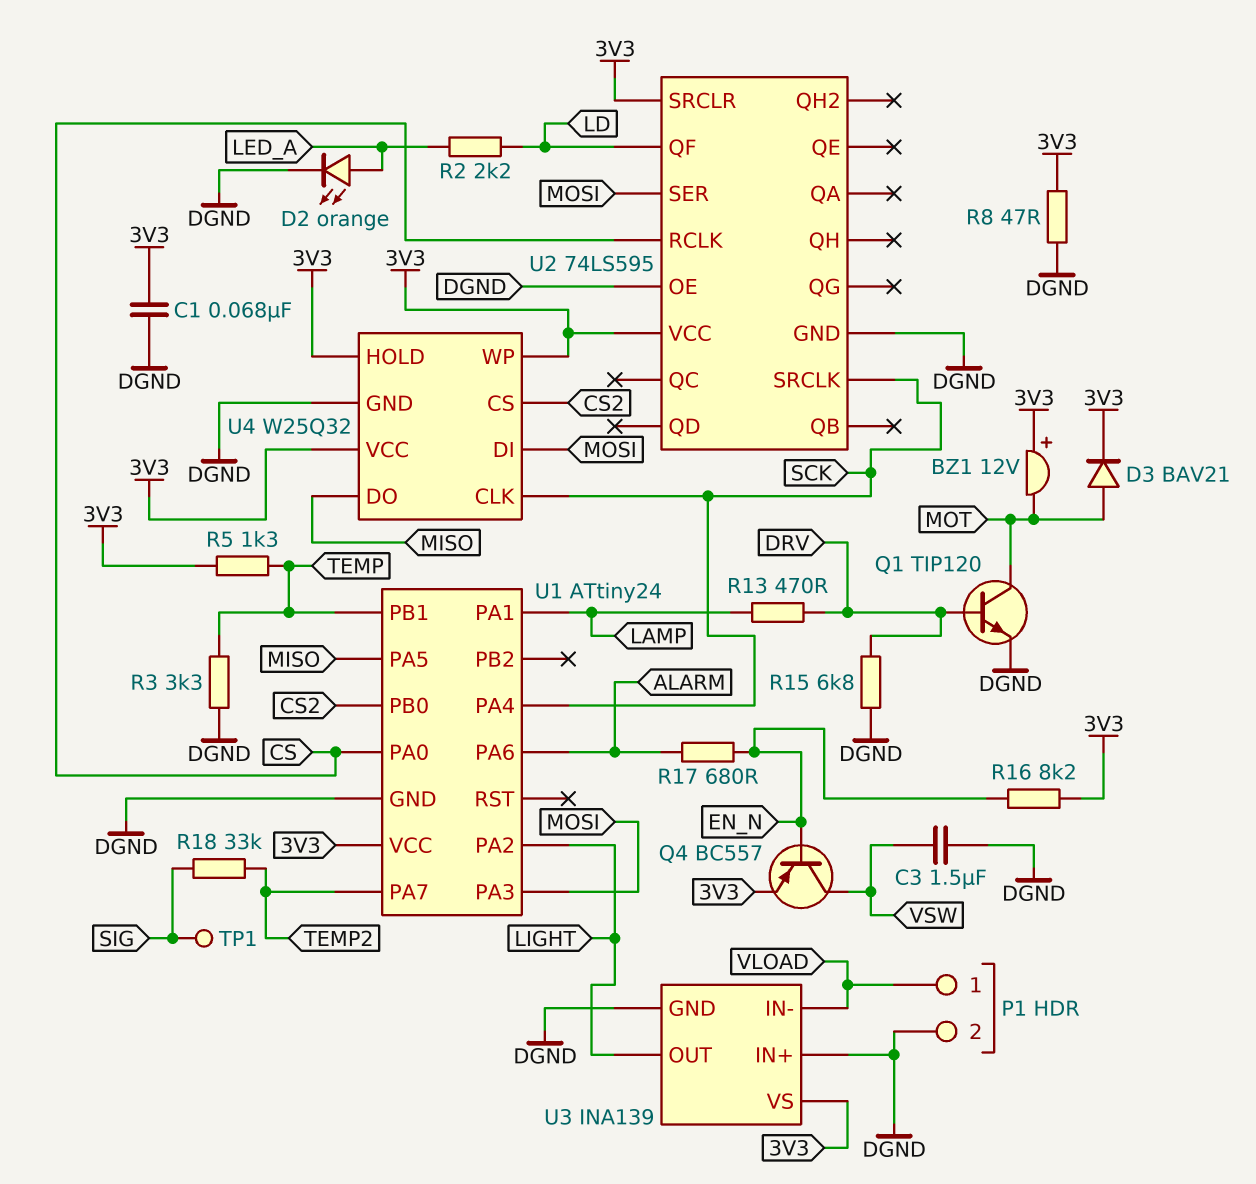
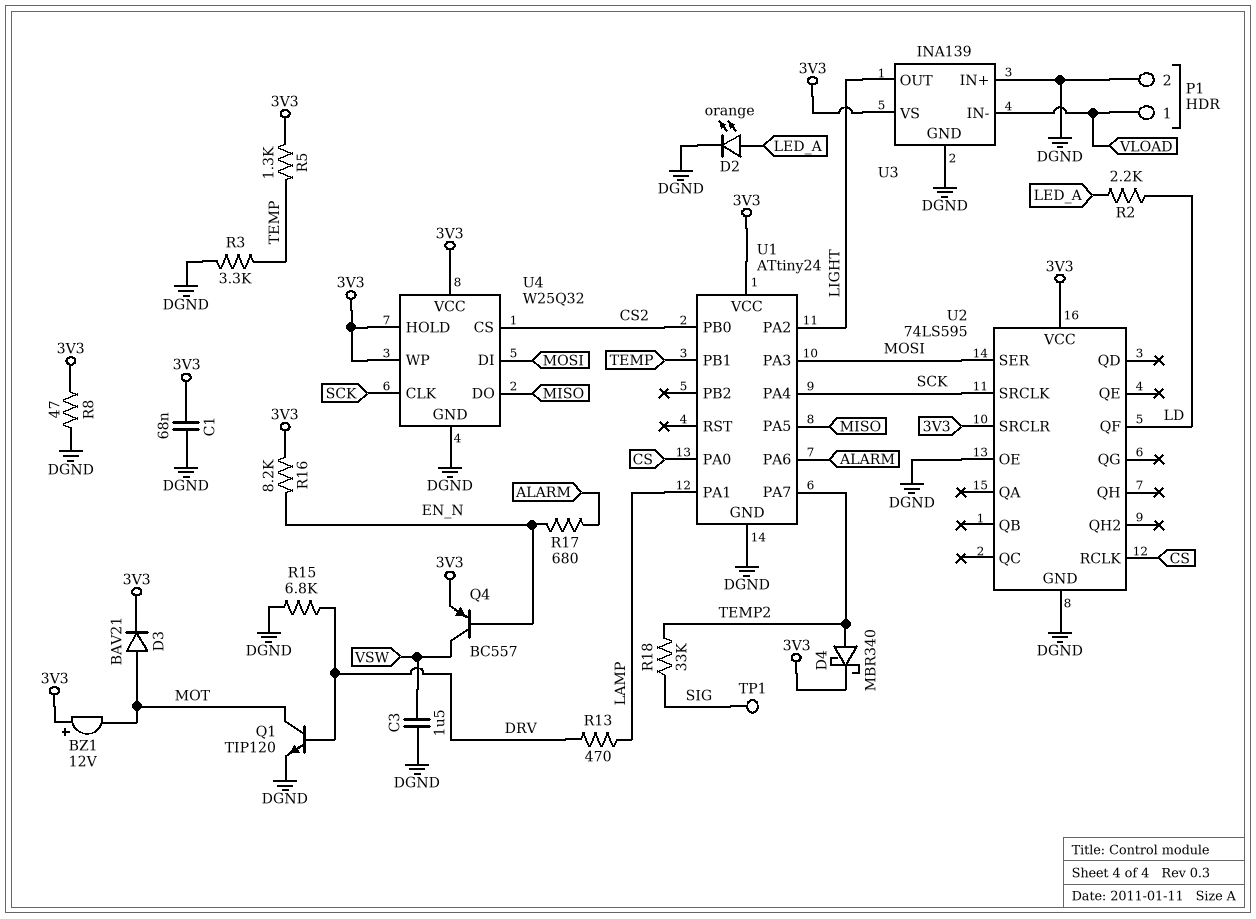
D4: none -> schottky MBR340 (A TEMP2, K 3V3)

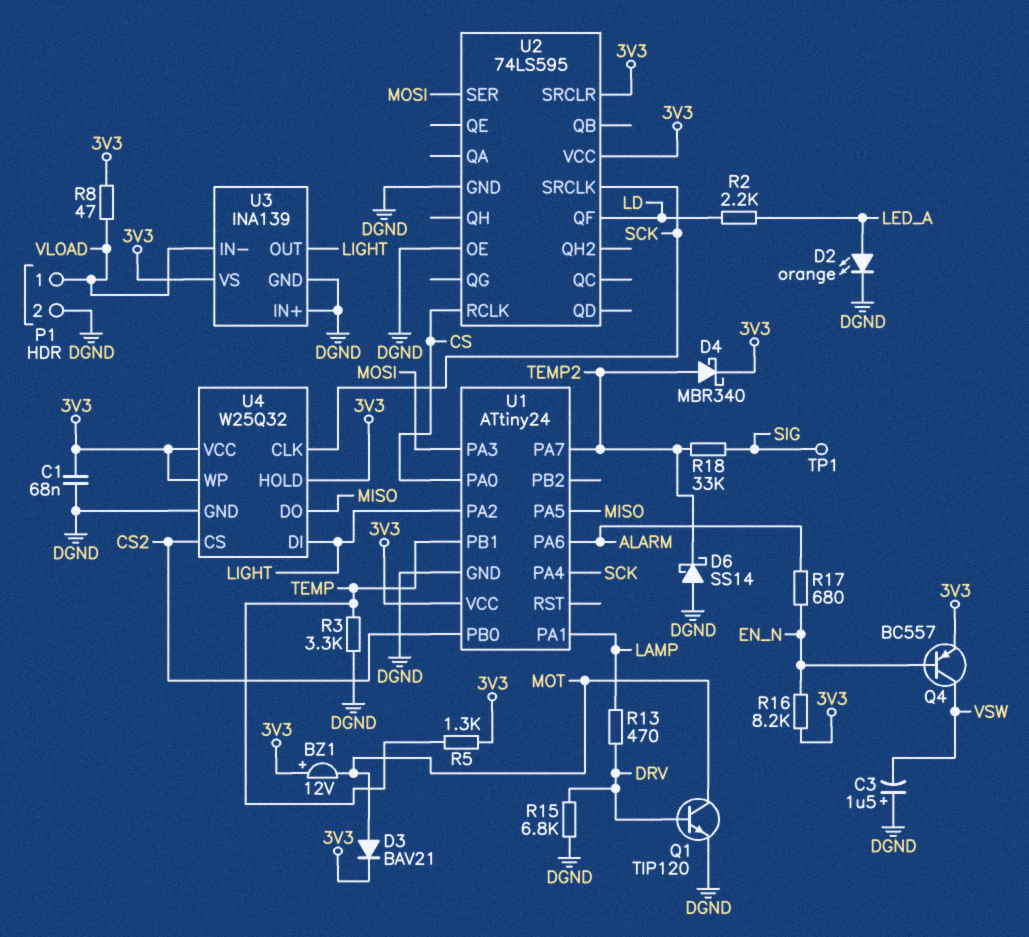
C3: 1.5uF (DGND, VSW) -> 1.5uF (plus DGND, minus VSW)
D6: none -> schottky SS14 (A DGND, K TEMP2)
R8: 47 (3V3, DGND) -> 47 (3V3, VLOAD)
U4 pin DI: MOSI -> LIGHT

